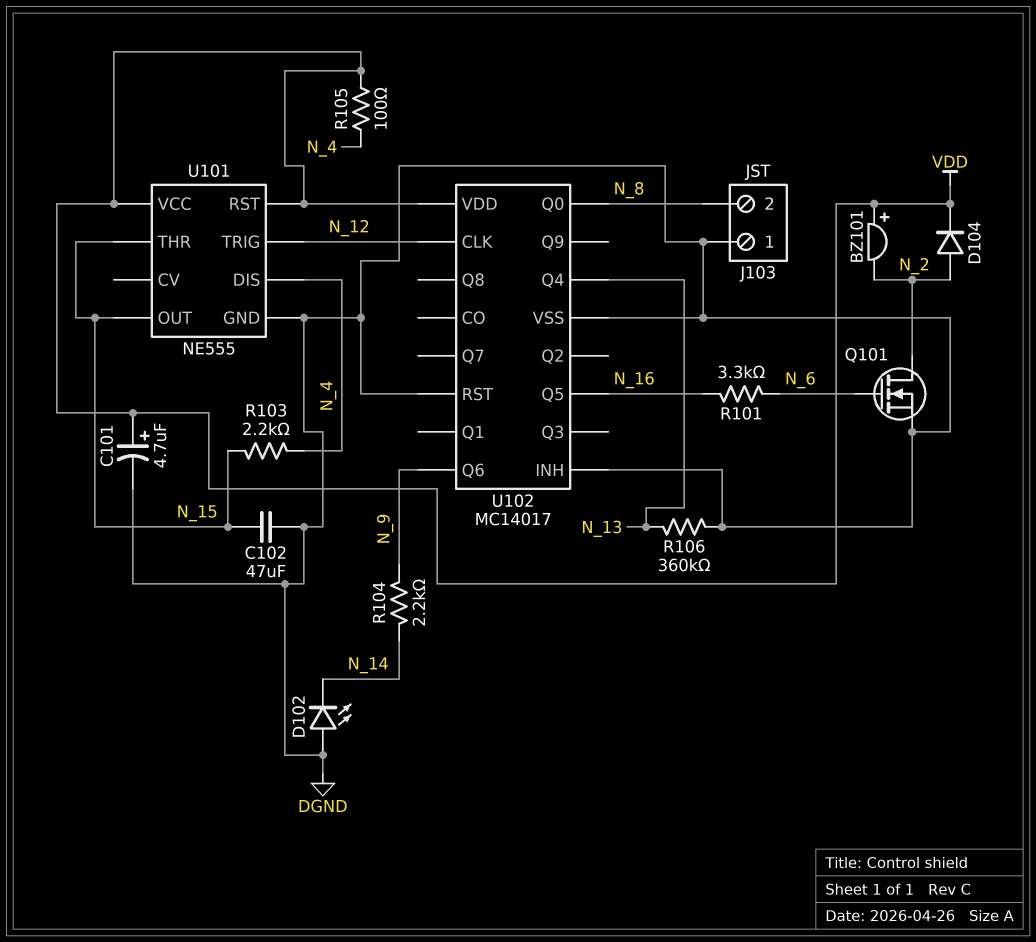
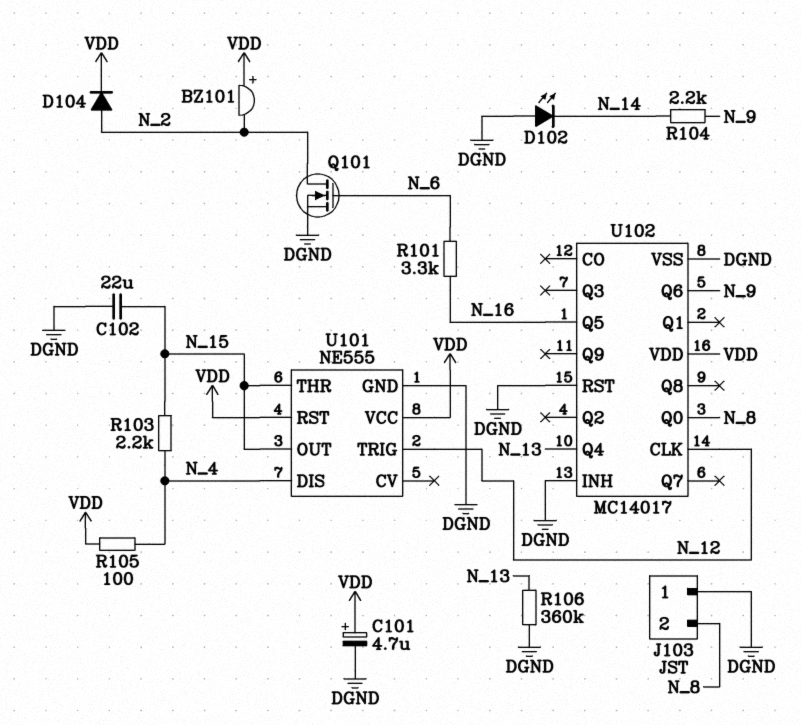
C102: 47uF (DGND, N_15) -> 22uF (DGND, N_15)

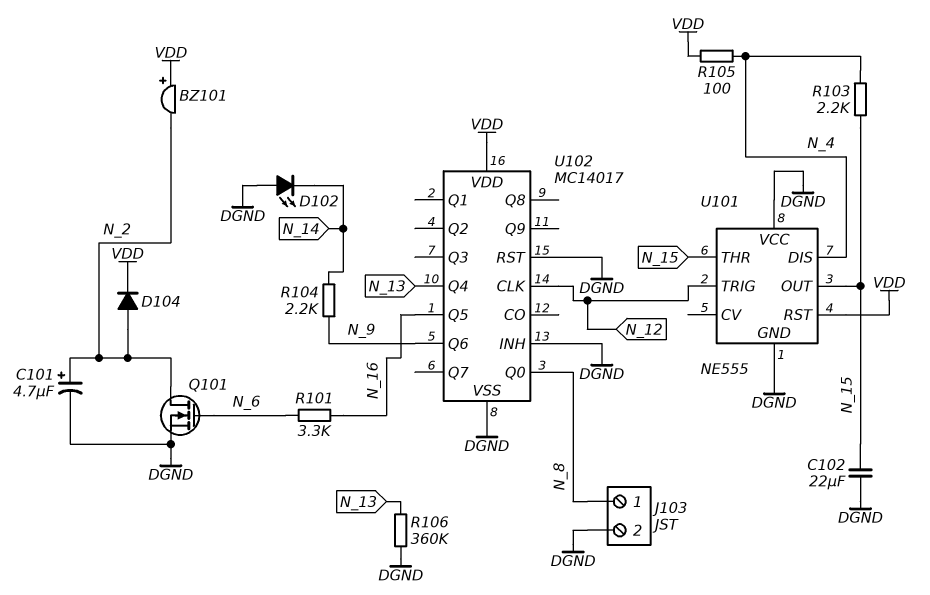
C101: 4.7uF (plus VDD, minus DGND) -> 4.7uF (plus N_2, minus DGND)
J103 pin 1: DGND -> N_8
J103 pin 2: N_8 -> DGND
U101 pin VCC: VDD -> DGND

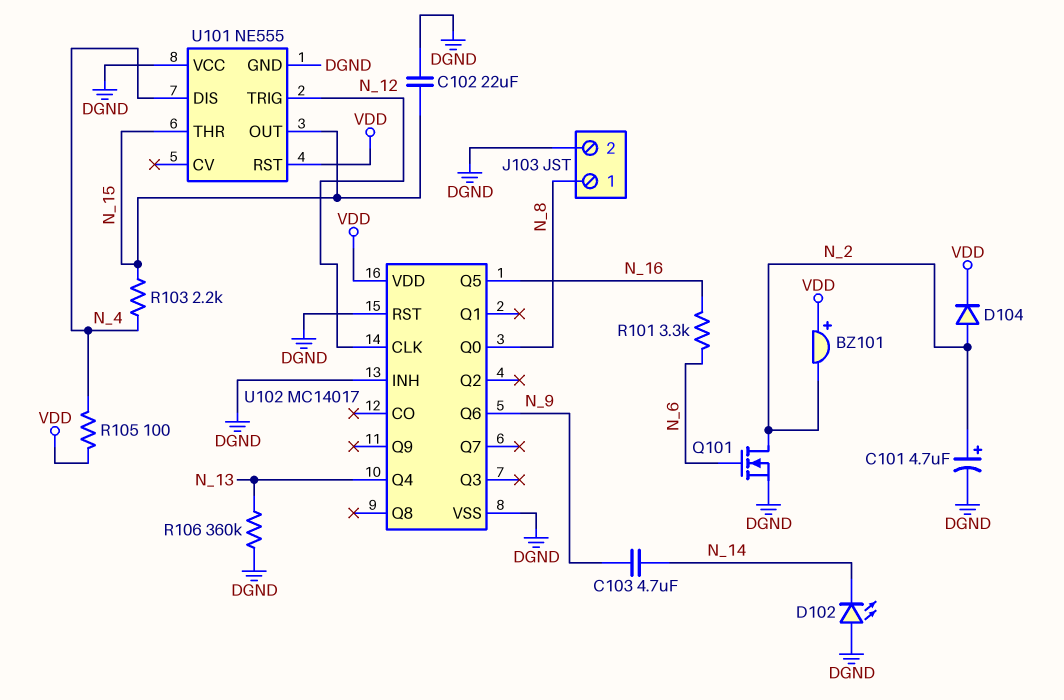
C103: none -> 4.7uF (N_9, N_14)
R104: 2.2k (N_9, N_14) -> none

